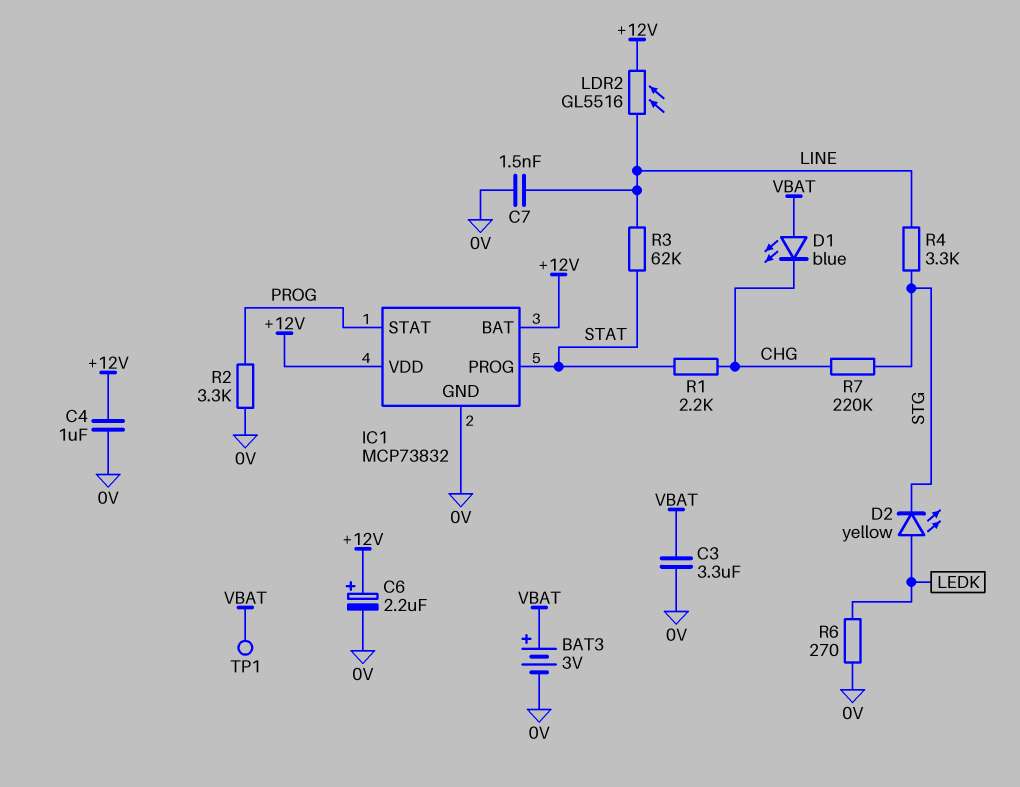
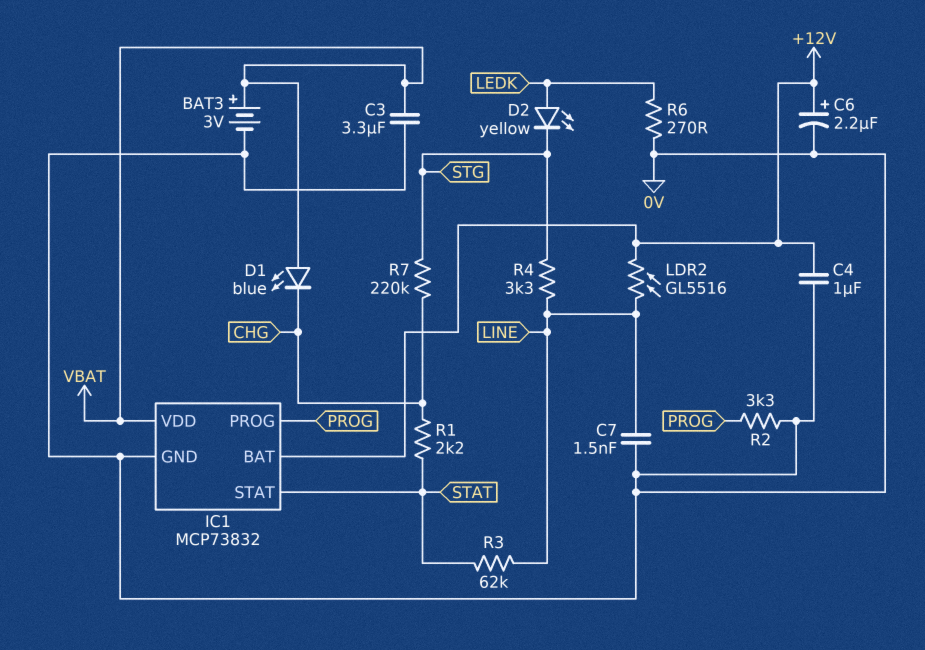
IC1 pin PROG: STAT -> PROG
IC1 pin STAT: PROG -> STAT
IC1 pin VDD: +12V -> VBAT
TP1: test point (VBAT) -> none

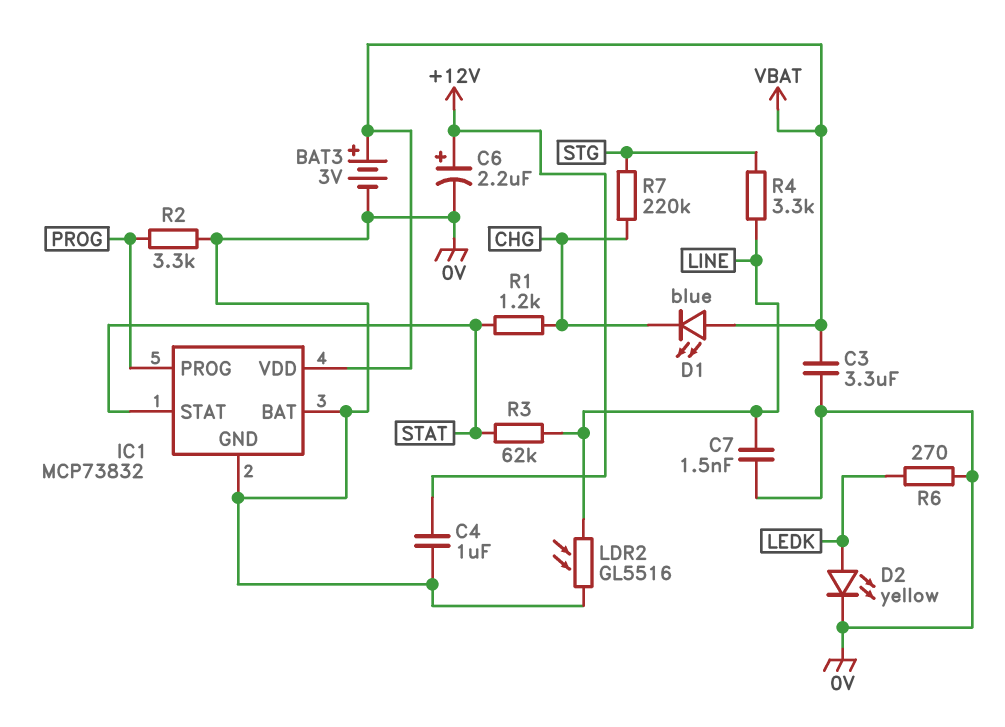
D2: LED yellow (A LEDK, K STG) -> LED yellow (A LEDK, K 0V)
IC1 pin BAT: +12V -> 0V
LDR2: GL5516 (+12V, LINE) -> GL5516 (0V, LINE)
R1: 2.2k (CHG, STAT) -> 1.2k (CHG, STAT)

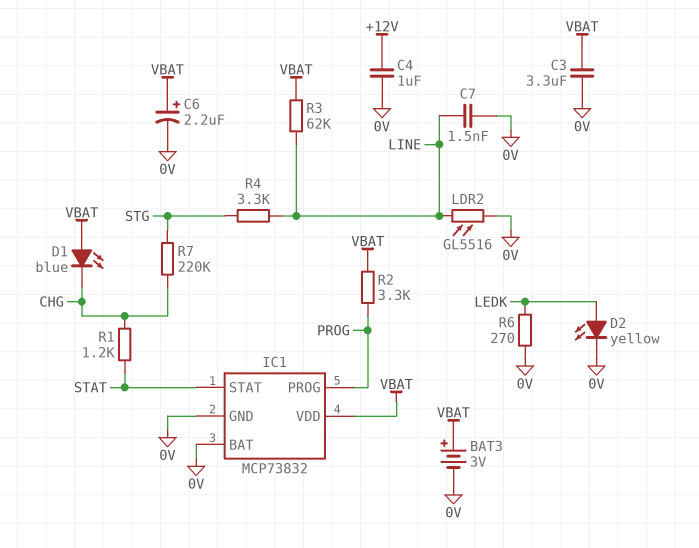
C6: 2.2uF (plus +12V, minus 0V) -> 2.2uF (plus VBAT, minus 0V)
R2: 3.3k (0V, PROG) -> 3.3k (PROG, VBAT)
R3: 62k (LINE, STAT) -> 62k (LINE, VBAT)

